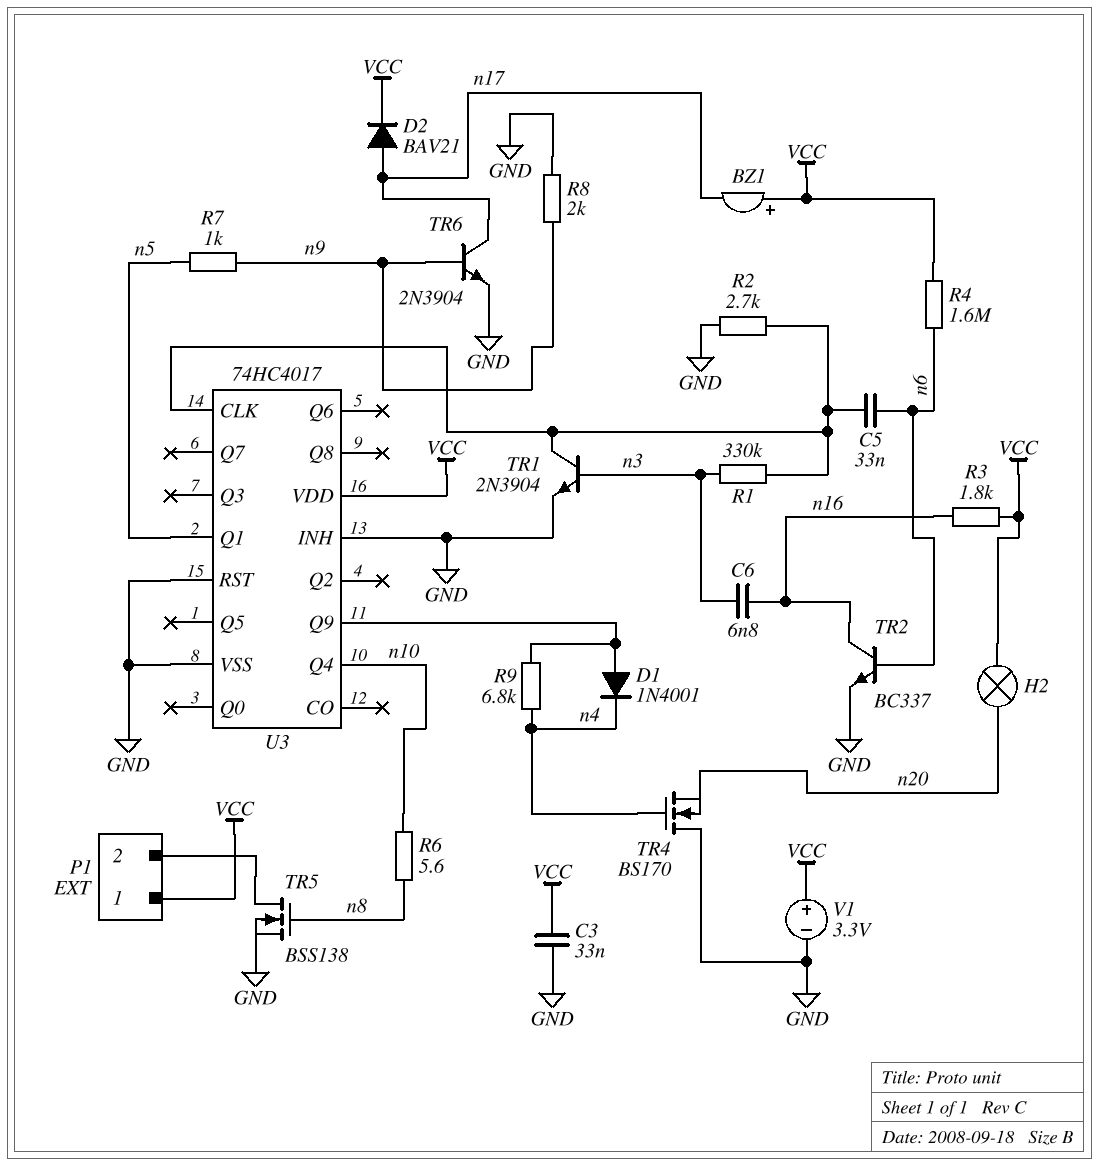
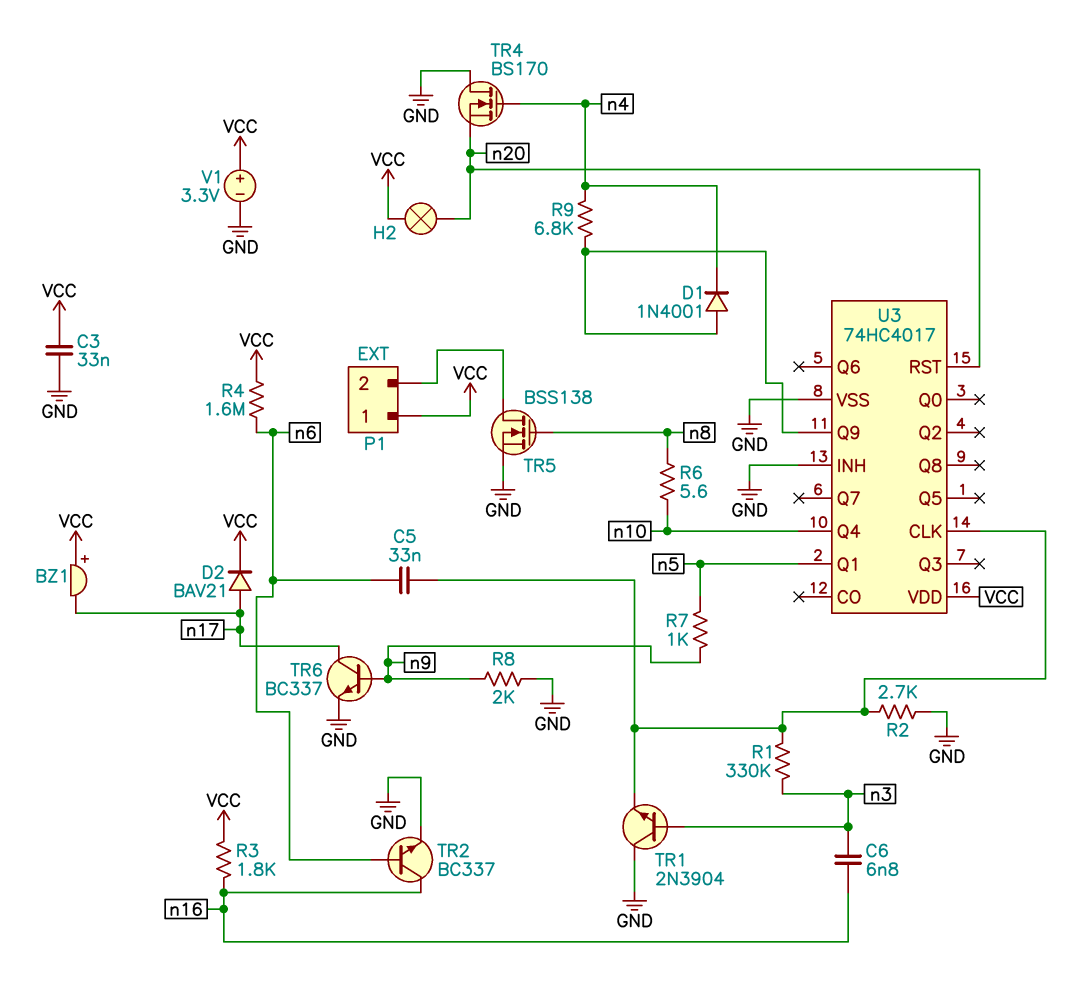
TR1: NPN 2N3904 (B n3, C U3/CLK, E GND) -> NPN 2N3904 (B n3, C GND, E U3/CLK)
TR6: NPN 2N3904 (B n9, C n17, E GND) -> NPN BC337 (B n9, C n17, E GND)
U3 pin RST: GND -> n20

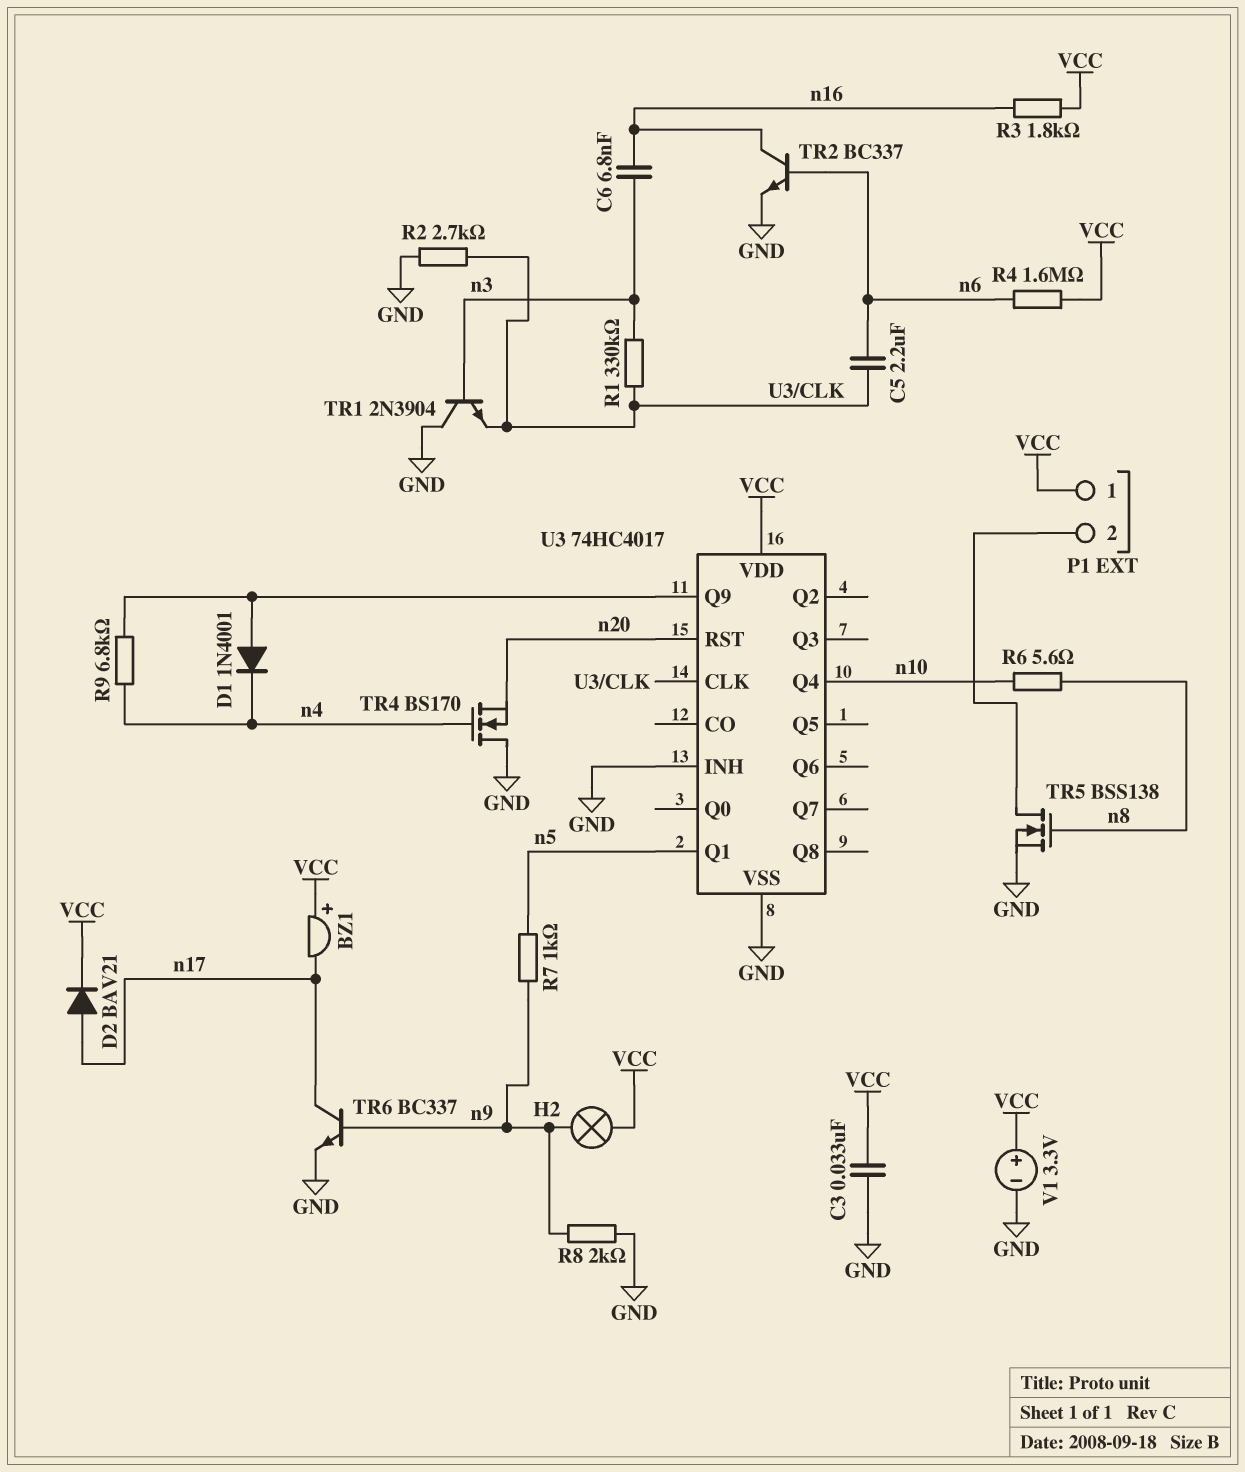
C5: 33nF (U3/CLK, n6) -> 2.2uF (U3/CLK, n6)
H2: lamp (VCC, n20) -> lamp (VCC, n9)

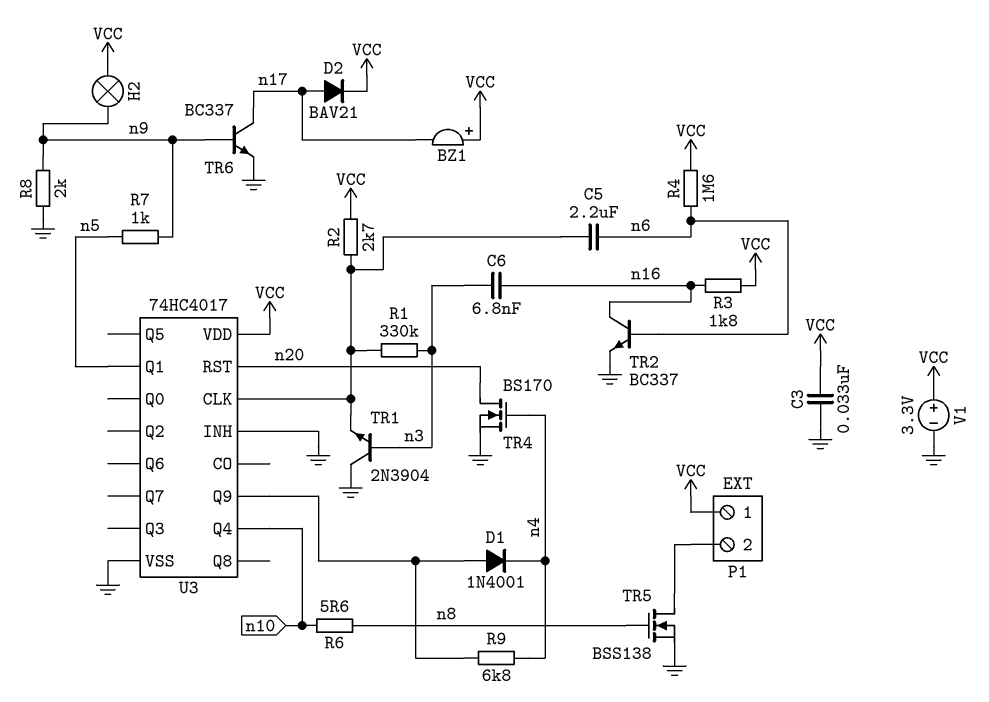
R2: 2.7k (GND, U3/CLK) -> 2.7k (U3/CLK, VCC)
TR4: NMOS BS170 (G n4, D GND, S n20) -> NMOS BS170 (G n4, D n20, S GND)

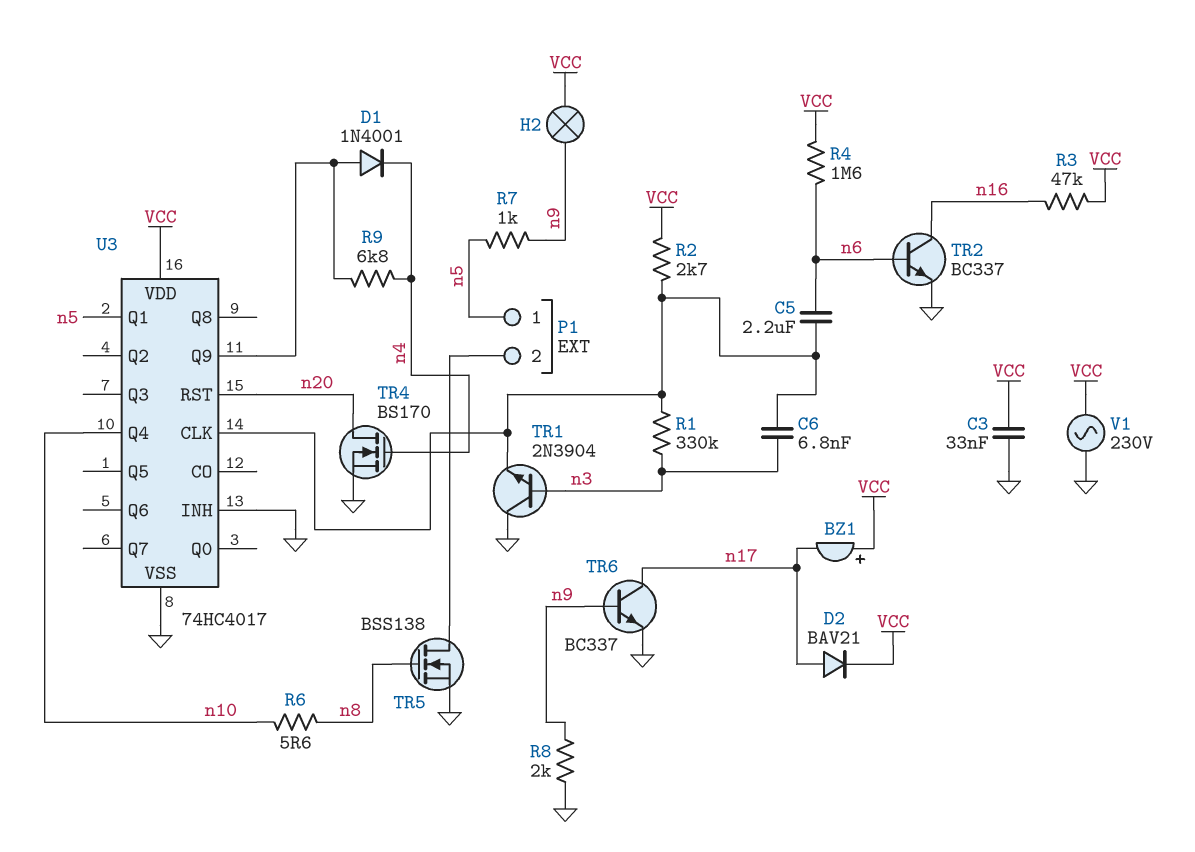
C6: 6.8nF (n3, n16) -> 6.8nF (U3/CLK, n3)
P1 pin 1: VCC -> n5
R3: 1.8k (VCC, n16) -> 47k (VCC, n16)
V1: 3.3V (plus VCC, minus GND) -> AC 230V (GND, VCC)

